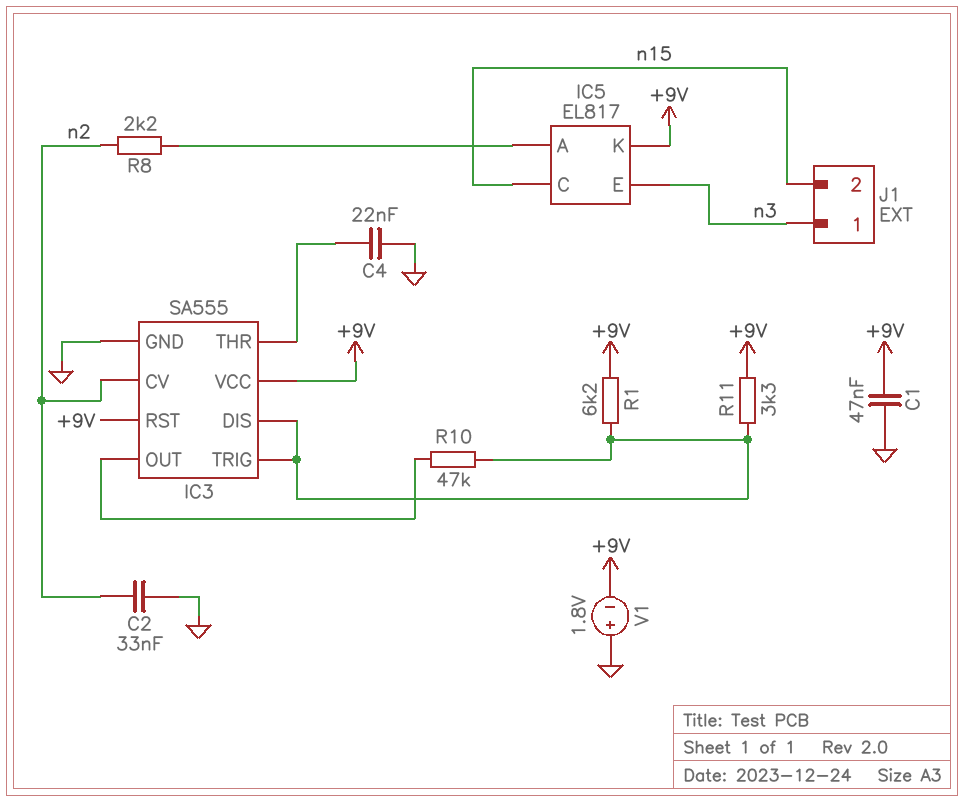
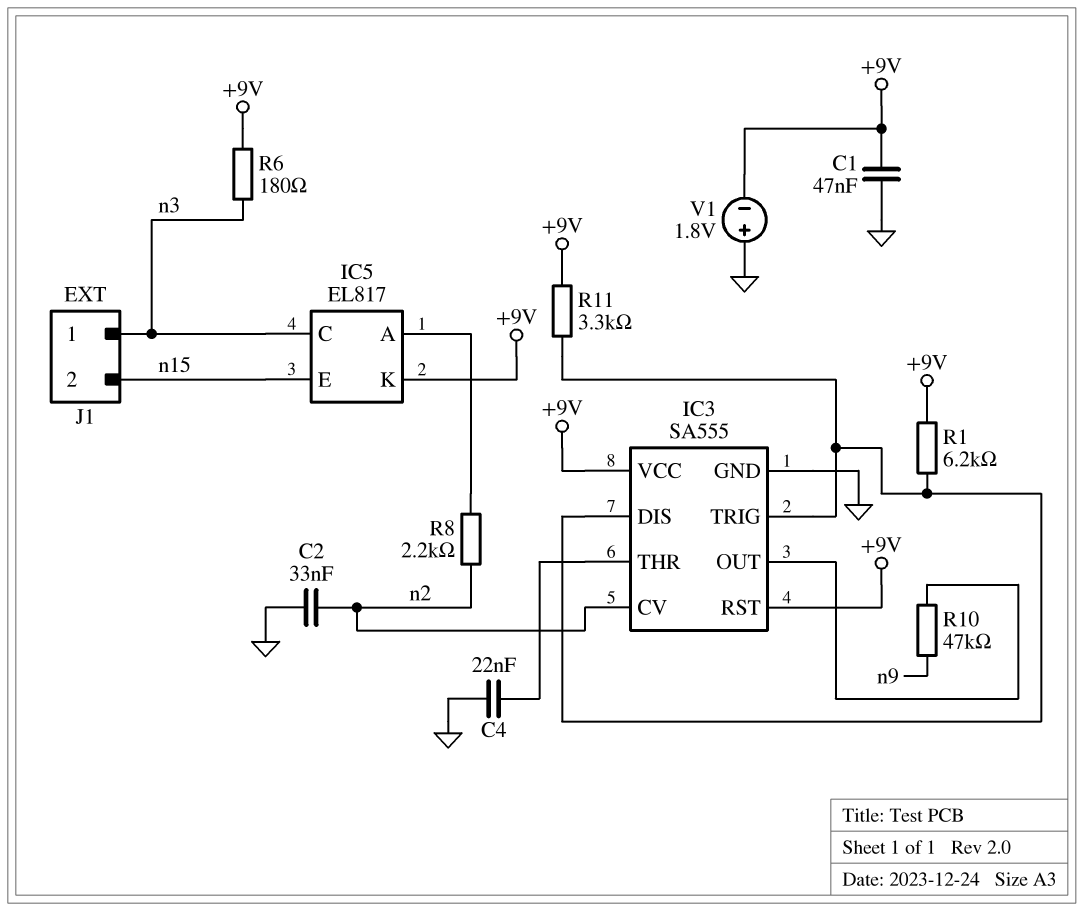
IC5 pin C: n15 -> n3
IC5 pin E: n3 -> n15
R6: none -> 180 (+9V, n3)
R10: 47k (IC3/DIS, IC3/OUT) -> 47k (IC3/OUT, n9)

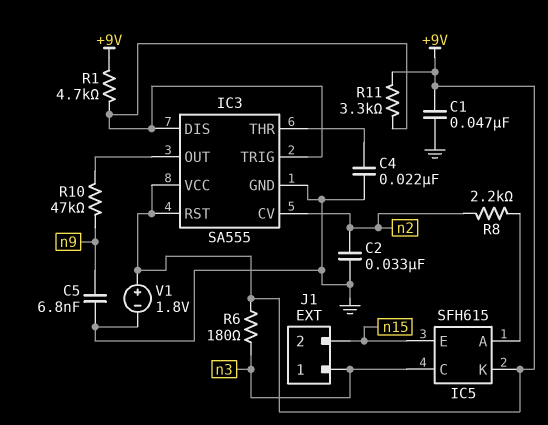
C5: none -> 6.8nF (GND, n9)
IC5: EL817 -> SFH615
R1: 6.2k (+9V, IC3/DIS) -> 4.7k (+9V, IC3/DIS)
V1: 1.8V (plus GND, minus +9V) -> 1.8V (plus +9V, minus GND)

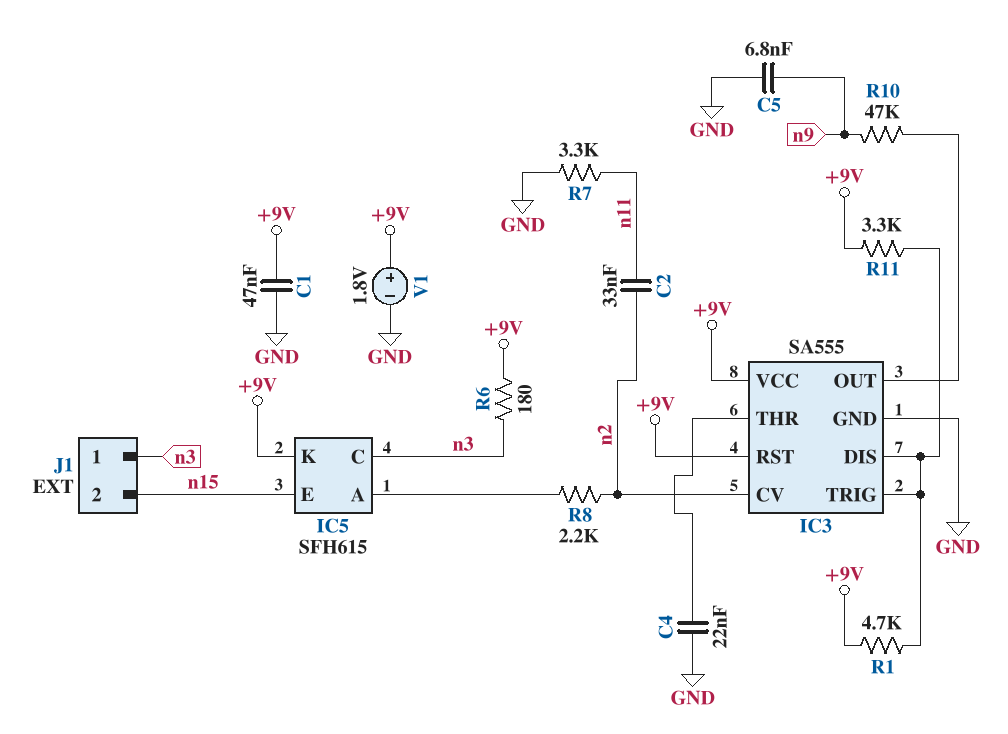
C2: 33nF (GND, n2) -> 33nF (n2, n11)
R7: none -> 3.3k (GND, n11)

